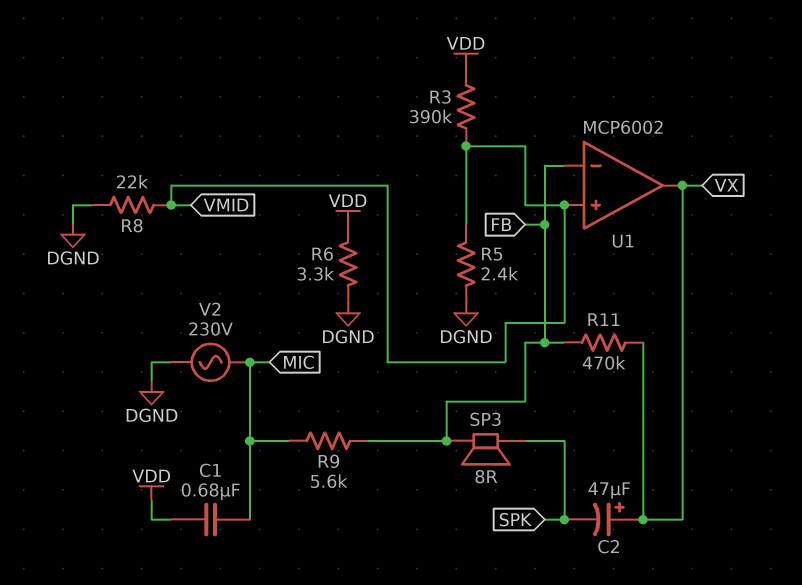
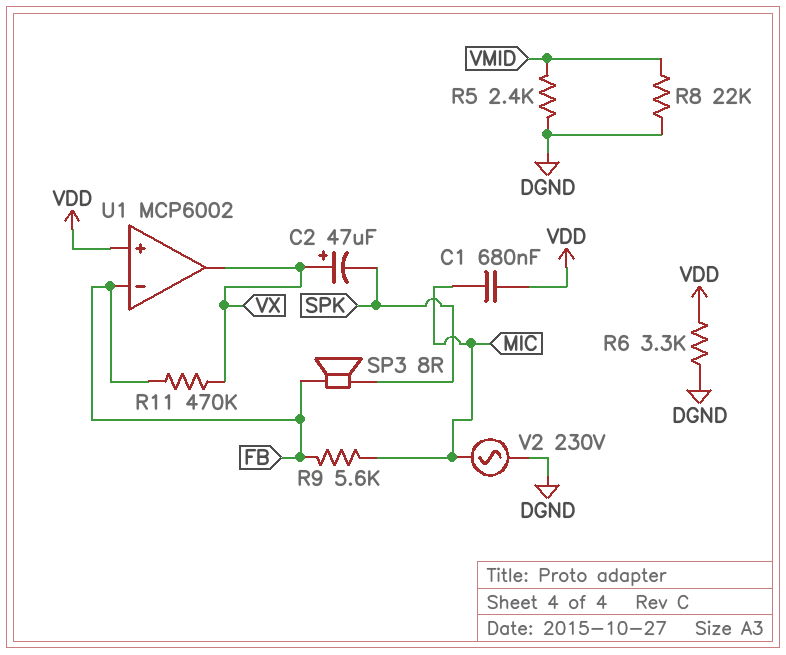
R3: 390k (VDD, VMID) -> none
U1 pin in+: VMID -> VDD

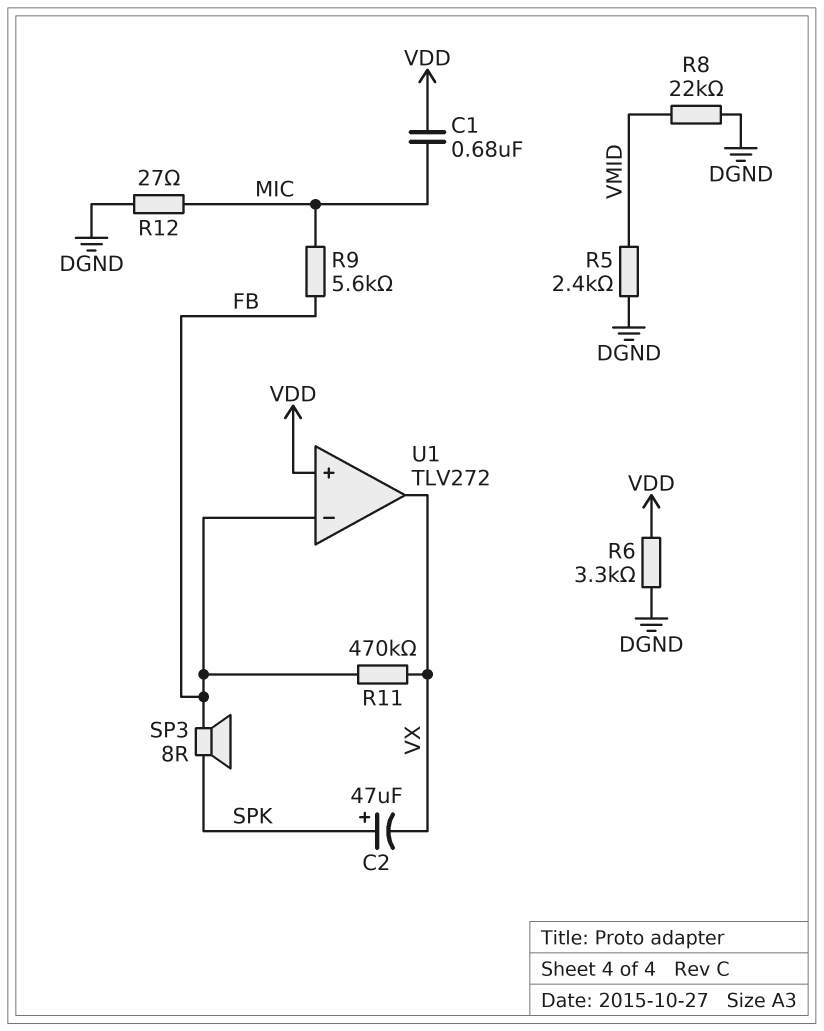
C2: 47uF (plus VX, minus SPK) -> 47uF (plus SPK, minus VX)
R12: none -> 27 (DGND, MIC)
U1: MCP6002 -> TLV272
V2: AC 230V (DGND, MIC) -> none

